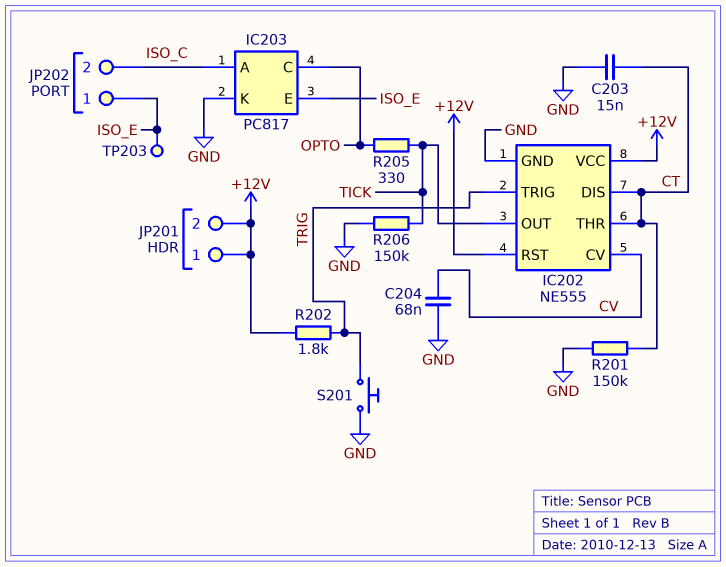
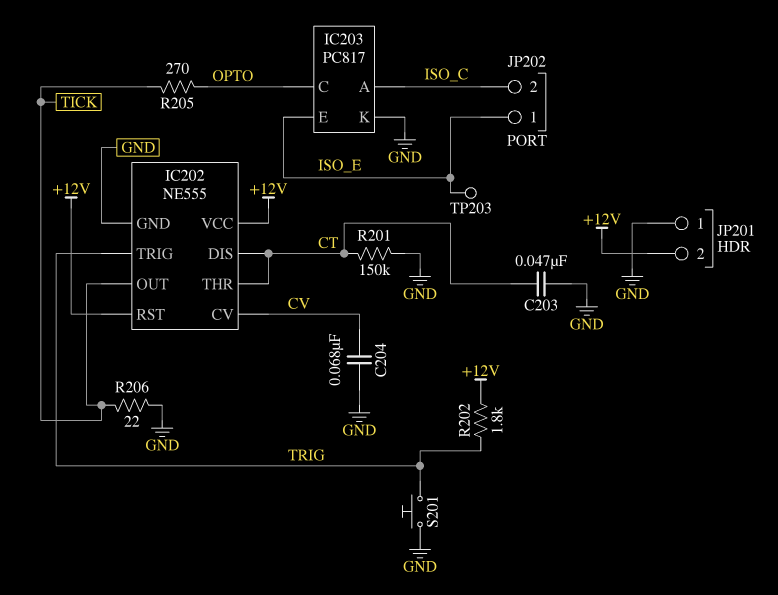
C203: 15nF (CT, GND) -> 47nF (CT, GND)
JP201 pin 1: +12V -> GND
R205: 330 (OPTO, TICK) -> 270 (OPTO, TICK)
R206: 150k (GND, TICK) -> 22 (GND, TICK)

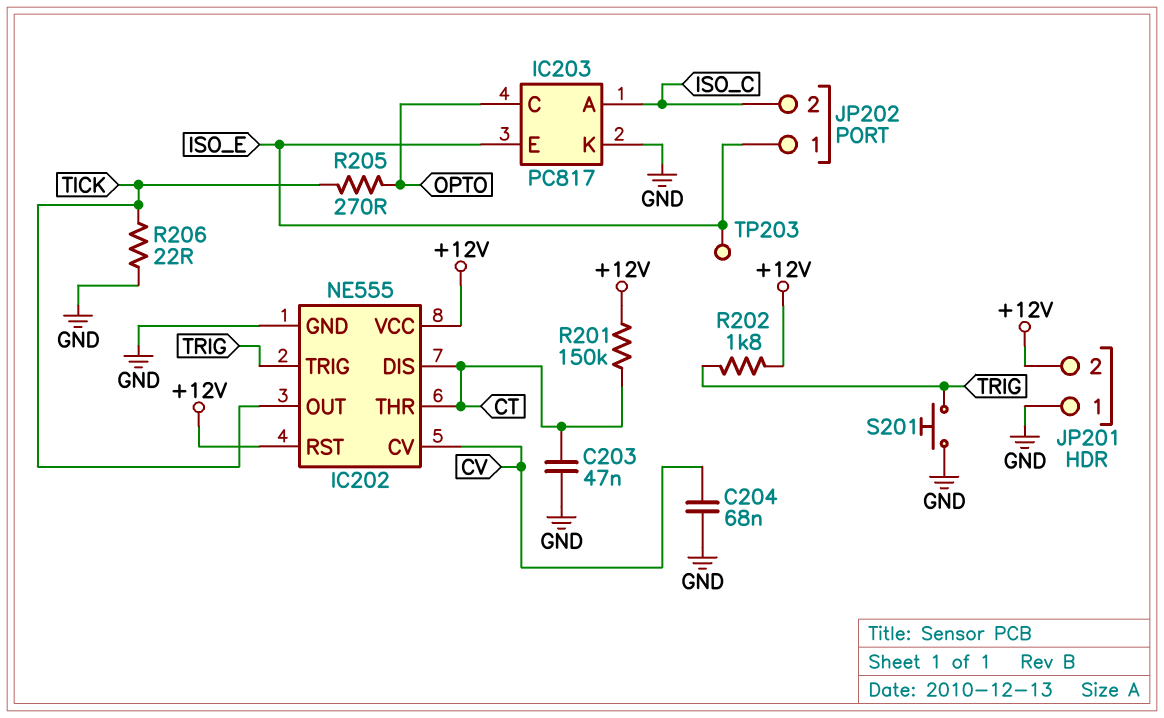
R201: 150k (CT, GND) -> 150k (+12V, CT)

